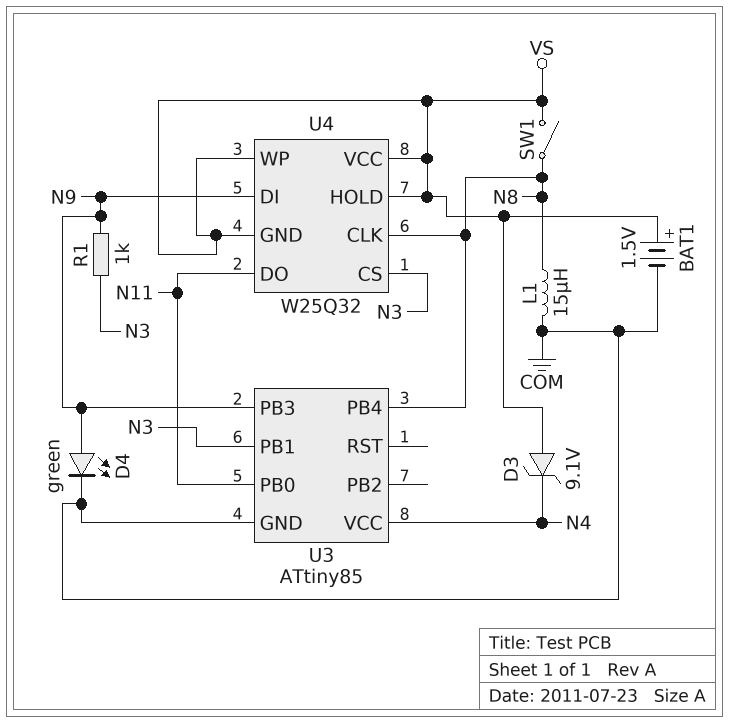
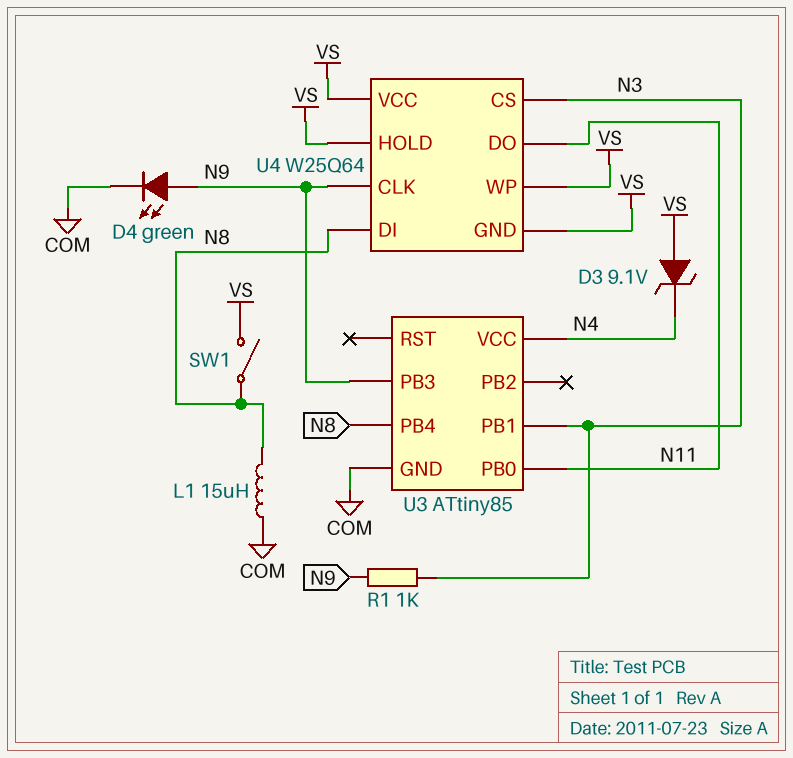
BAT1: 1.5V (plus VS, minus COM) -> none
U4: W25Q32 -> W25Q64
U4 pin CLK: N8 -> N9
U4 pin DI: N9 -> N8

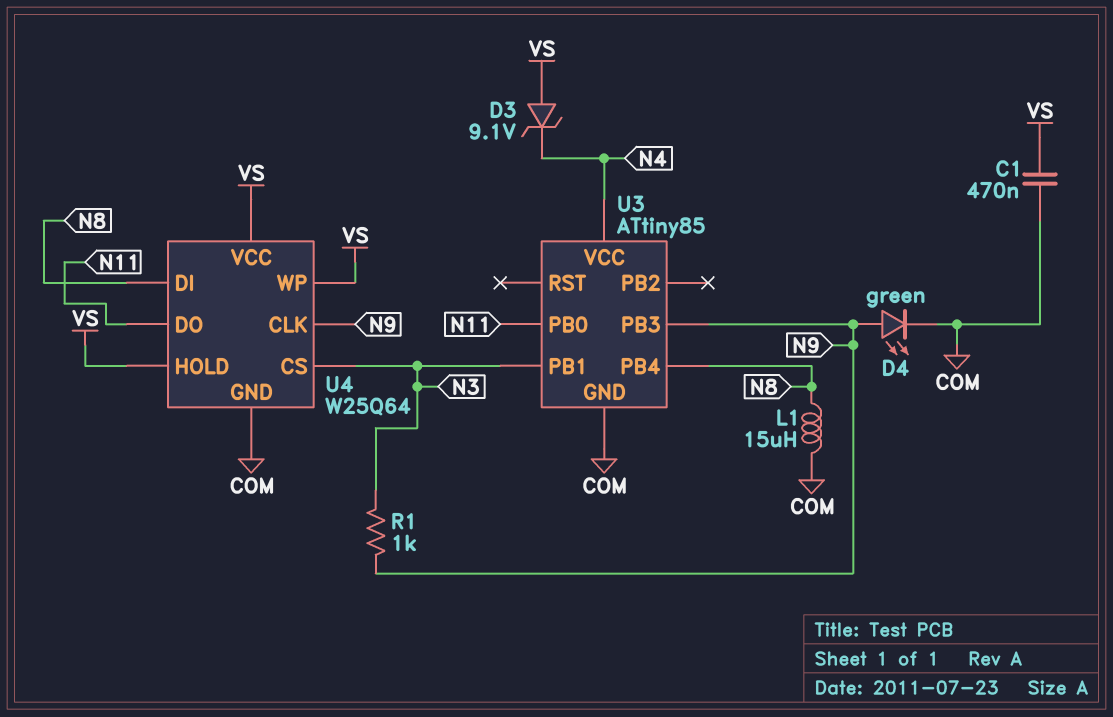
C1: none -> 470nF (COM, VS)
SW1: switch (N8, VS) -> none
U4 pin GND: VS -> COM

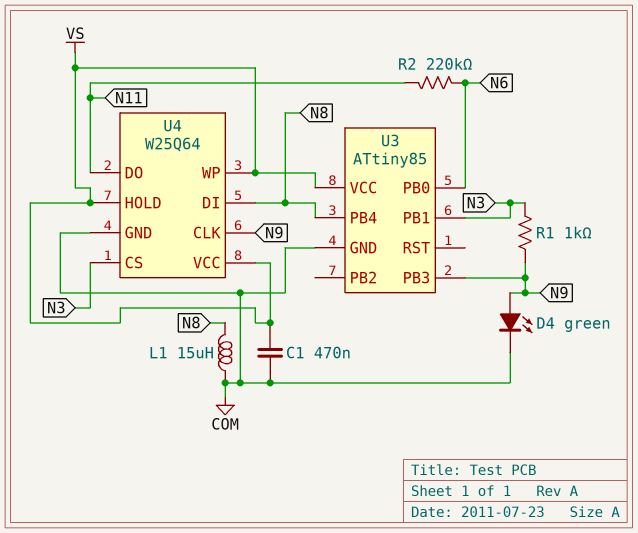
D3: zener 9.1V (A VS, K N4) -> none
R2: none -> 220k (N6, N11)
U3 pin PB0: N11 -> N6
U3 pin VCC: N4 -> VS

